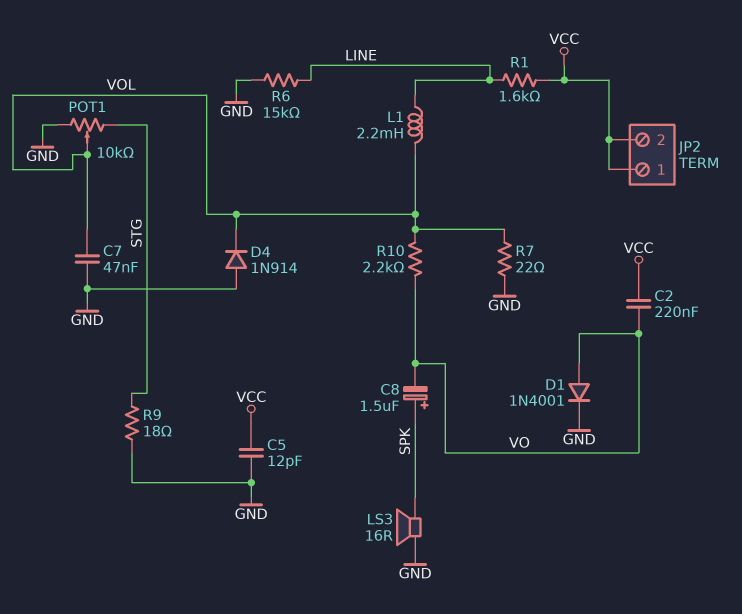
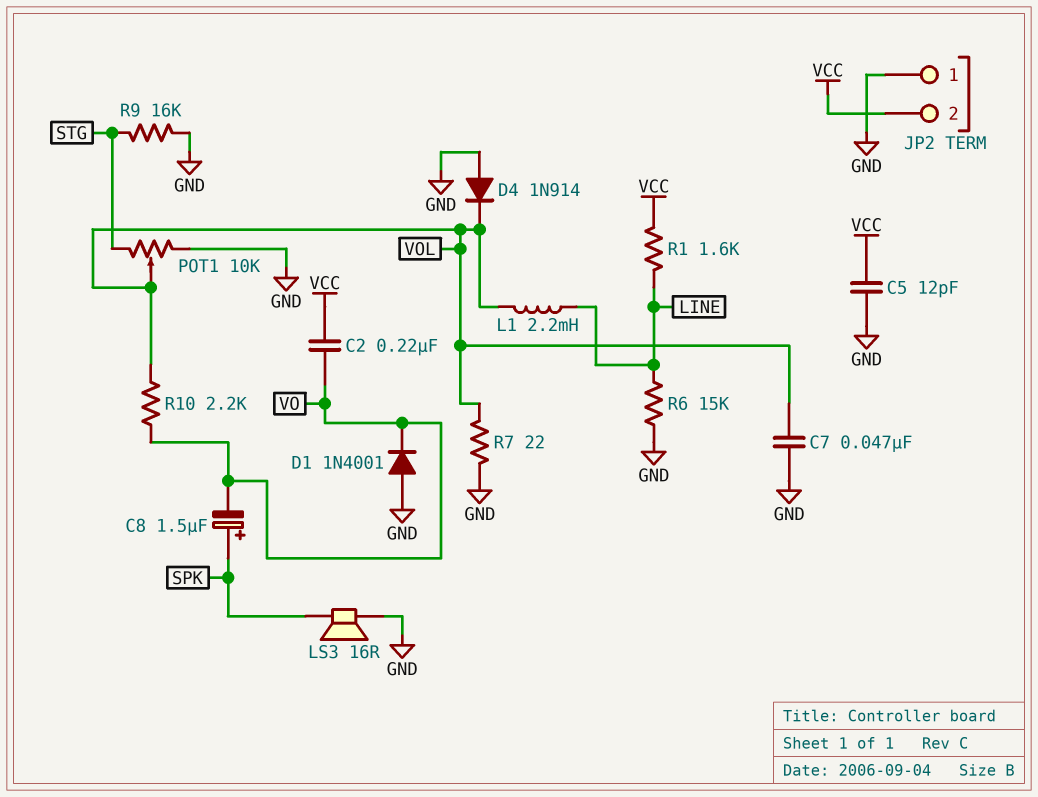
D1: diode 1N4001 (A VO, K GND) -> diode 1N4001 (A GND, K VO)
JP2 pin 1: VCC -> GND
R9: 18 (GND, STG) -> 16k (GND, STG)

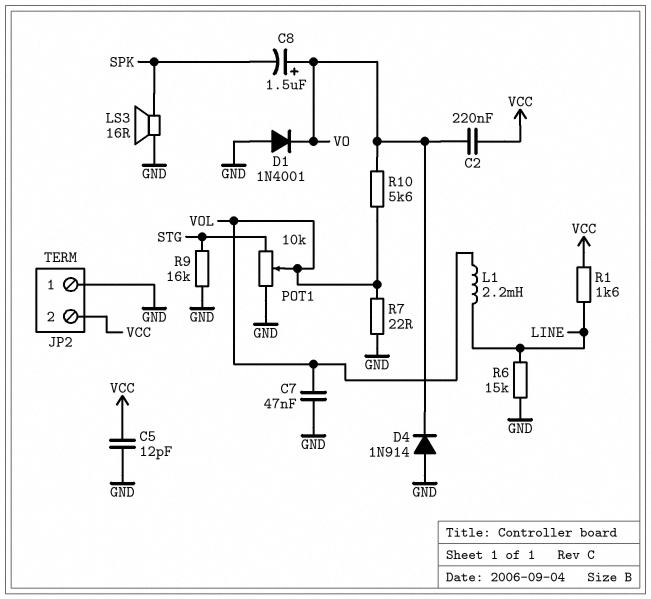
C8: 1.5uF (plus SPK, minus VO) -> 1.5uF (plus VO, minus SPK)
D4: diode 1N914 (A GND, K VOL) -> diode 1N914 (A GND, K VO)
R10: 2.2k (VO, VOL) -> 5.6k (VO, VOL)

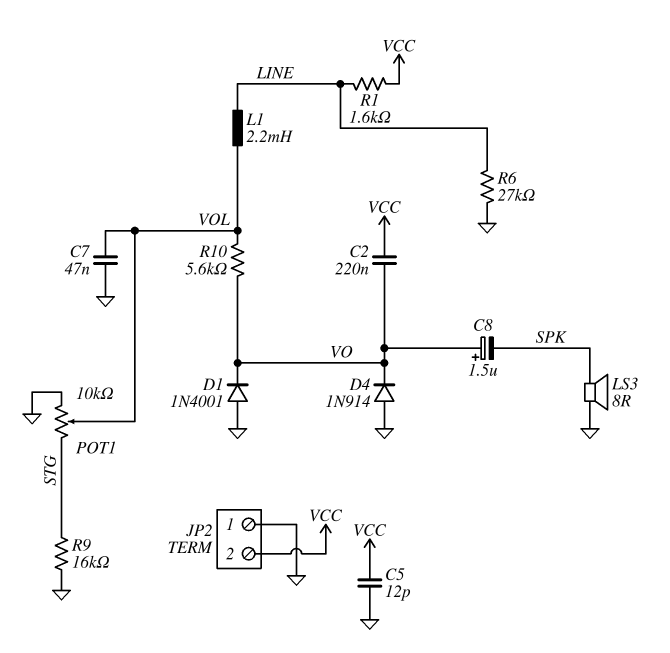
LS3: speaker 16R (GND, SPK) -> speaker 8R (GND, SPK)
R6: 15k (GND, LINE) -> 27k (GND, LINE)
R7: 22 (GND, VOL) -> none

